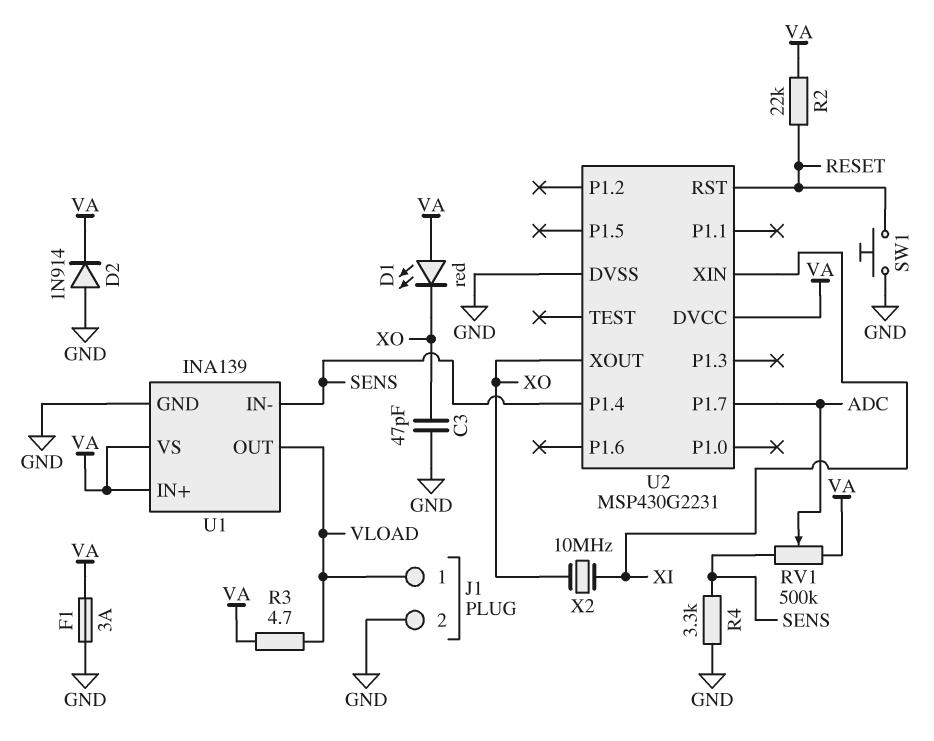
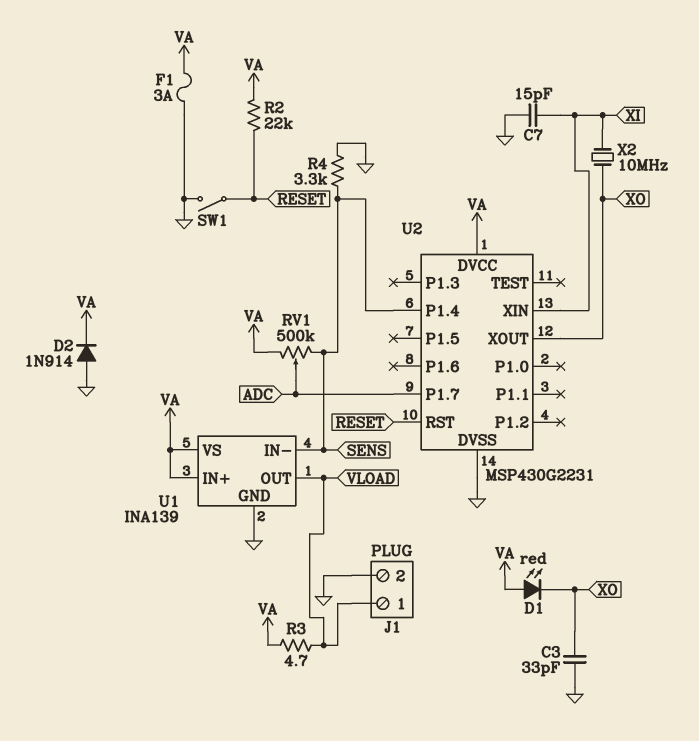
C3: 47pF (GND, XO) -> 33pF (GND, XO)
C7: none -> 15pF (GND, XI)
SW1: button (GND, RESET) -> switch (GND, RESET)

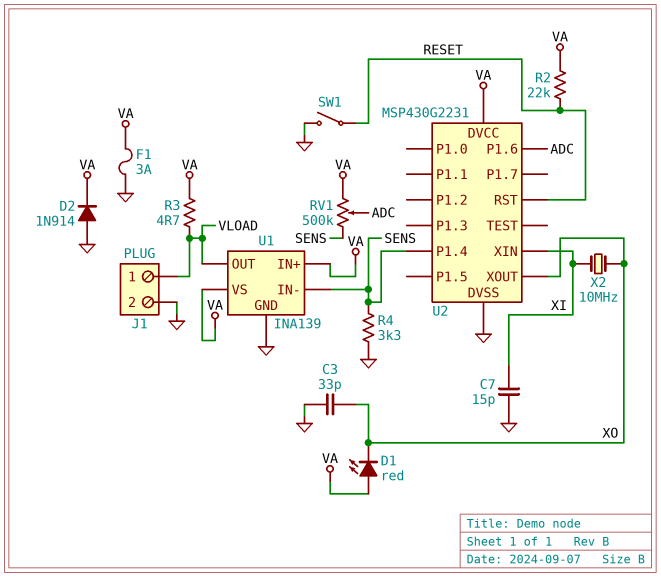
U2 pin P1.6: none -> ADC
U2 pin P1.7: ADC -> none

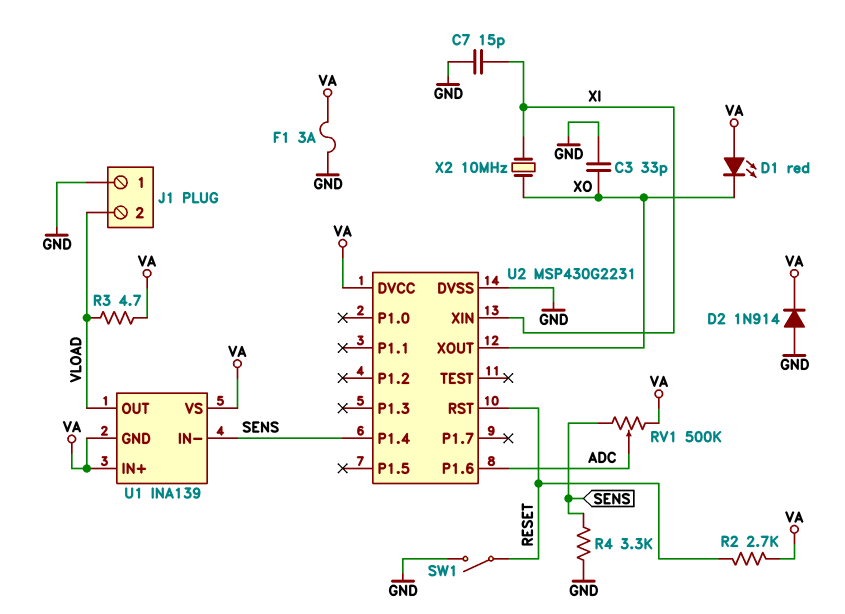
J1 pin 1: VLOAD -> GND
J1 pin 2: GND -> VLOAD
R2: 22k (RESET, VA) -> 2.7k (RESET, VA)
U1 pin GND: GND -> VA

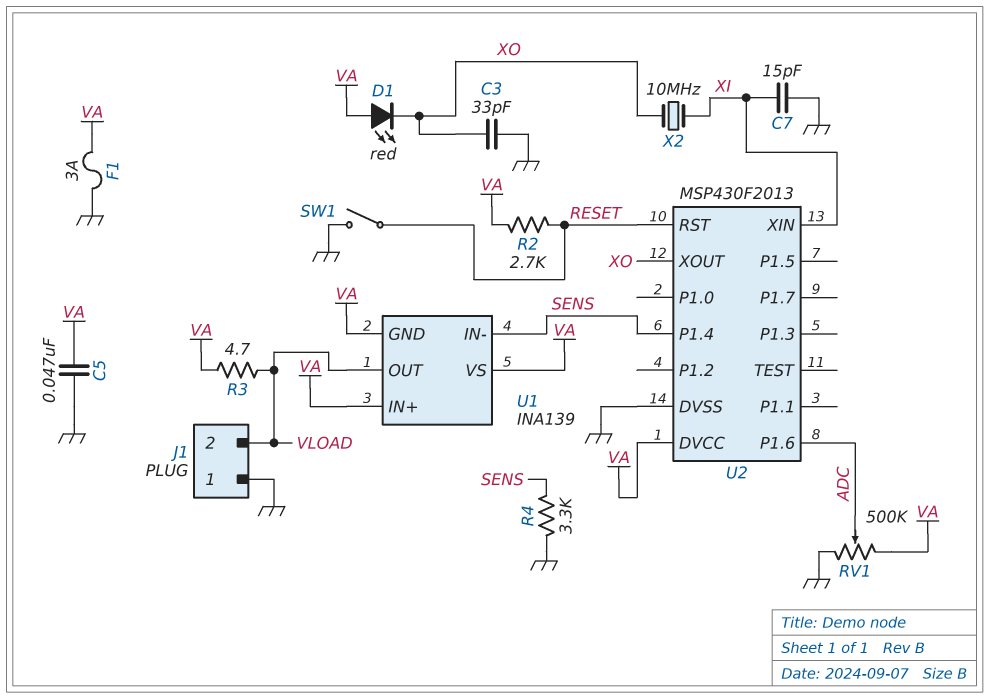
C5: none -> 47nF (GND, VA)
D2: diode 1N914 (A GND, K VA) -> none
RV1: 500k (SENS, VA, wiper ADC) -> 500k (GND, VA, wiper ADC)
U2: MSP430G2231 -> MSP430F2013

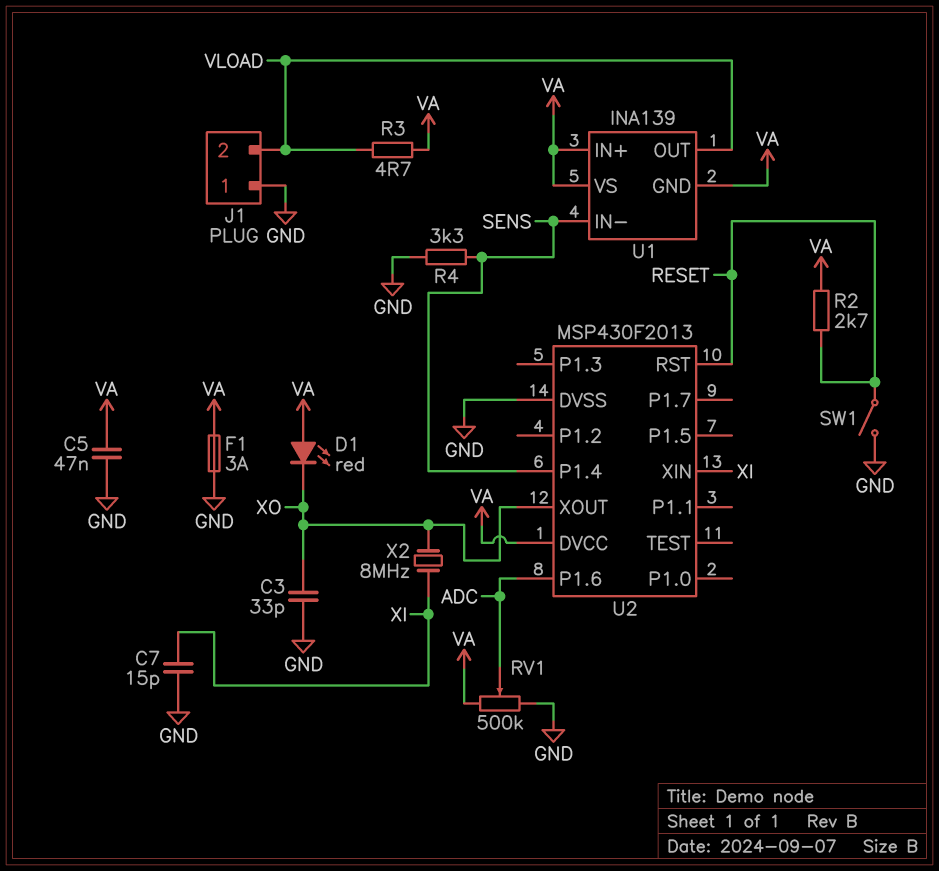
X2: 10MHz (XI, XO) -> 8MHz (XI, XO)

